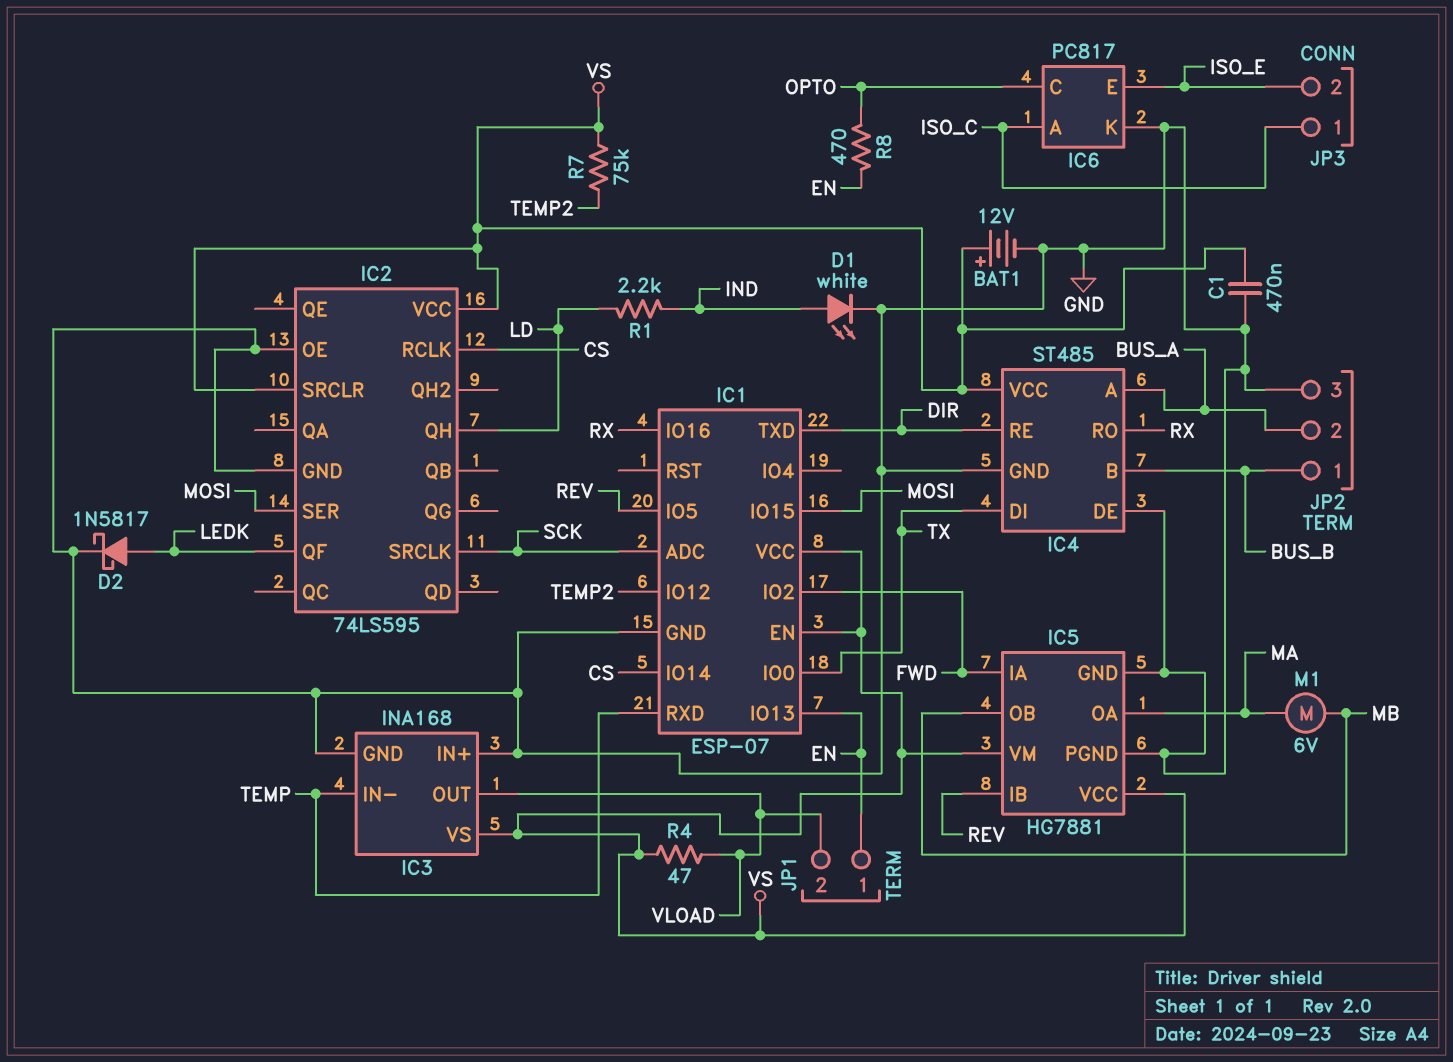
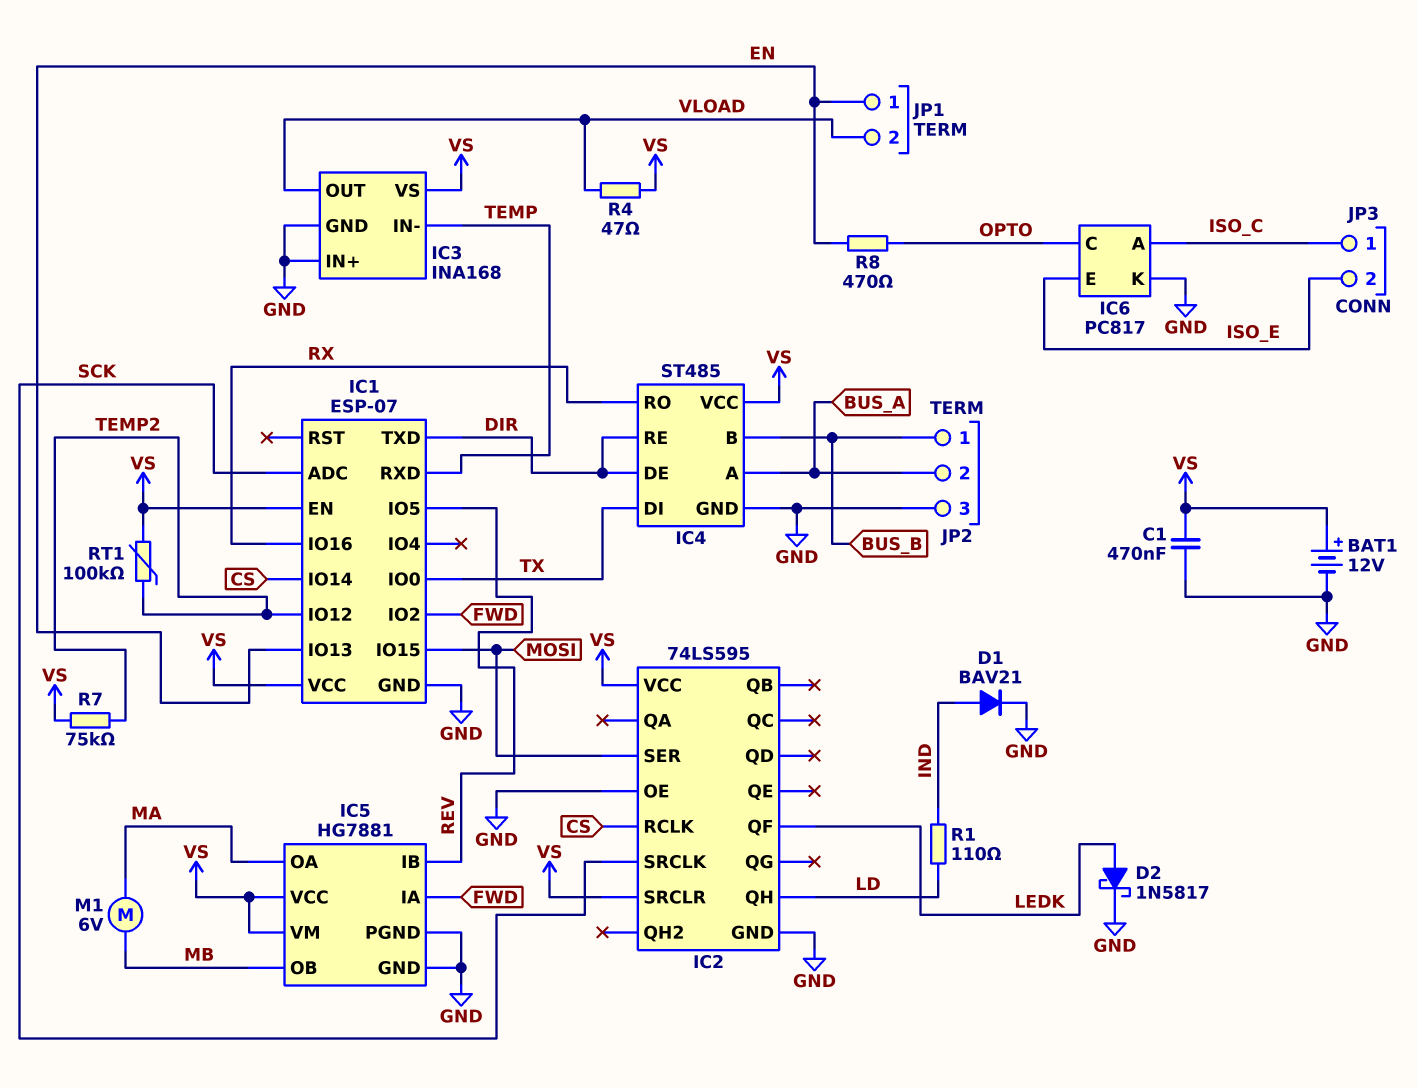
D1: LED white (A IND, K GND) -> diode BAV21 (A IND, K GND)
IC4 pin DE: GND -> DIR
R1: 2.2k (IND, LD) -> 110 (IND, LD)
RT1: none -> 100k (TEMP2, VS)

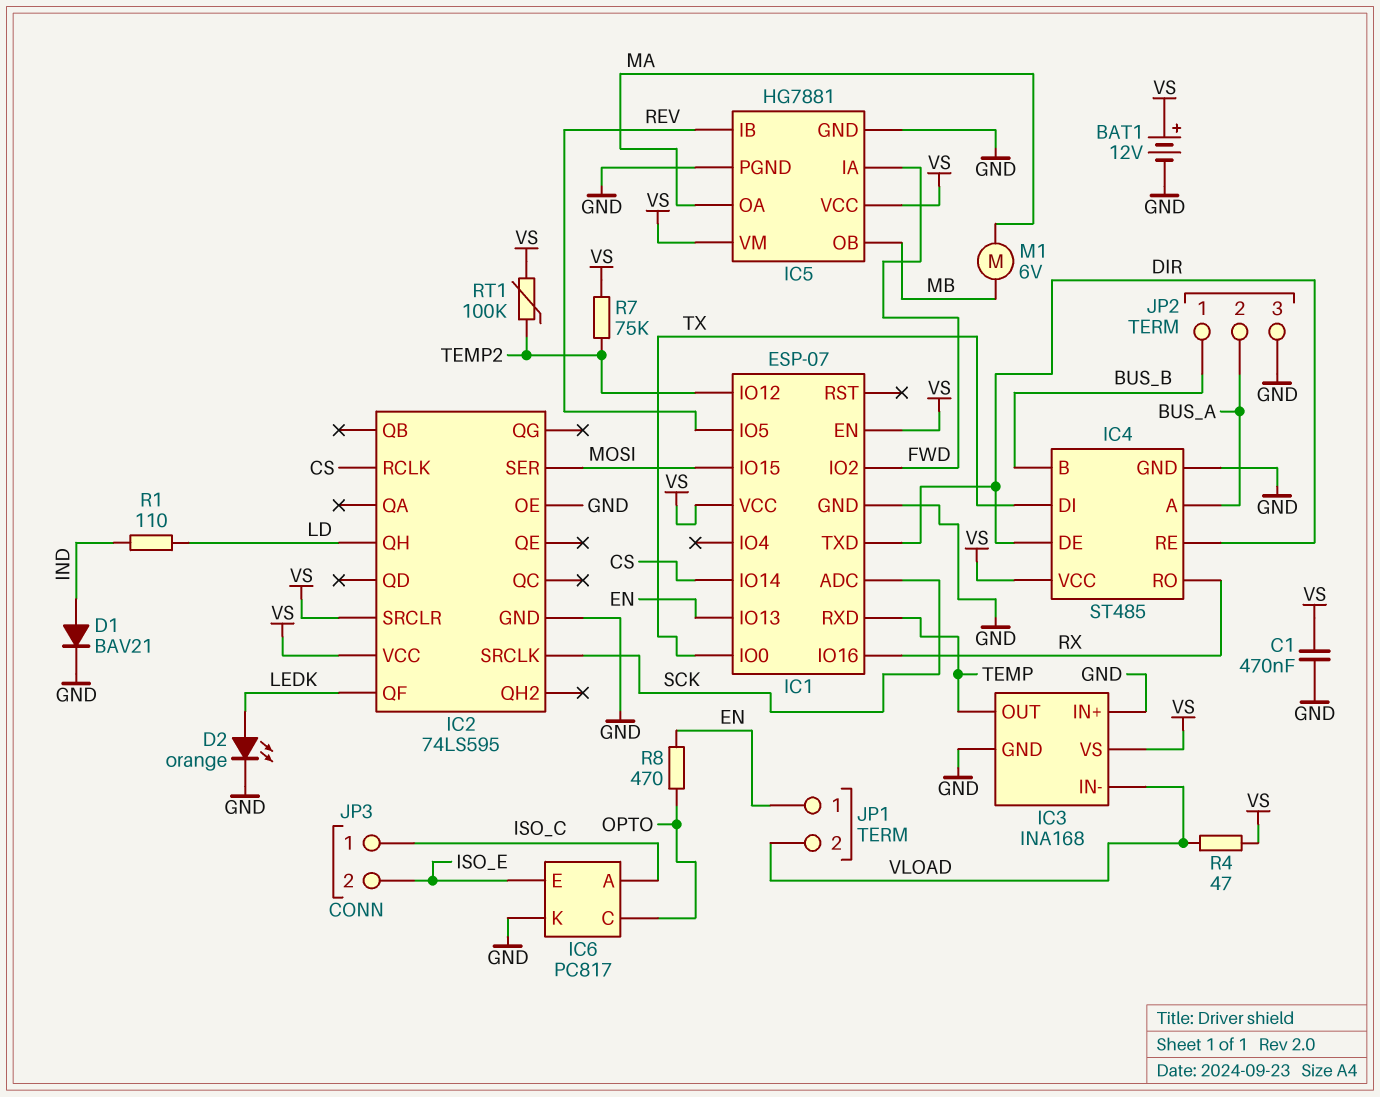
D2: schottky 1N5817 (A LEDK, K GND) -> LED orange (A LEDK, K GND)
IC3 pin IN-: TEMP -> VLOAD
IC3 pin OUT: VLOAD -> TEMP

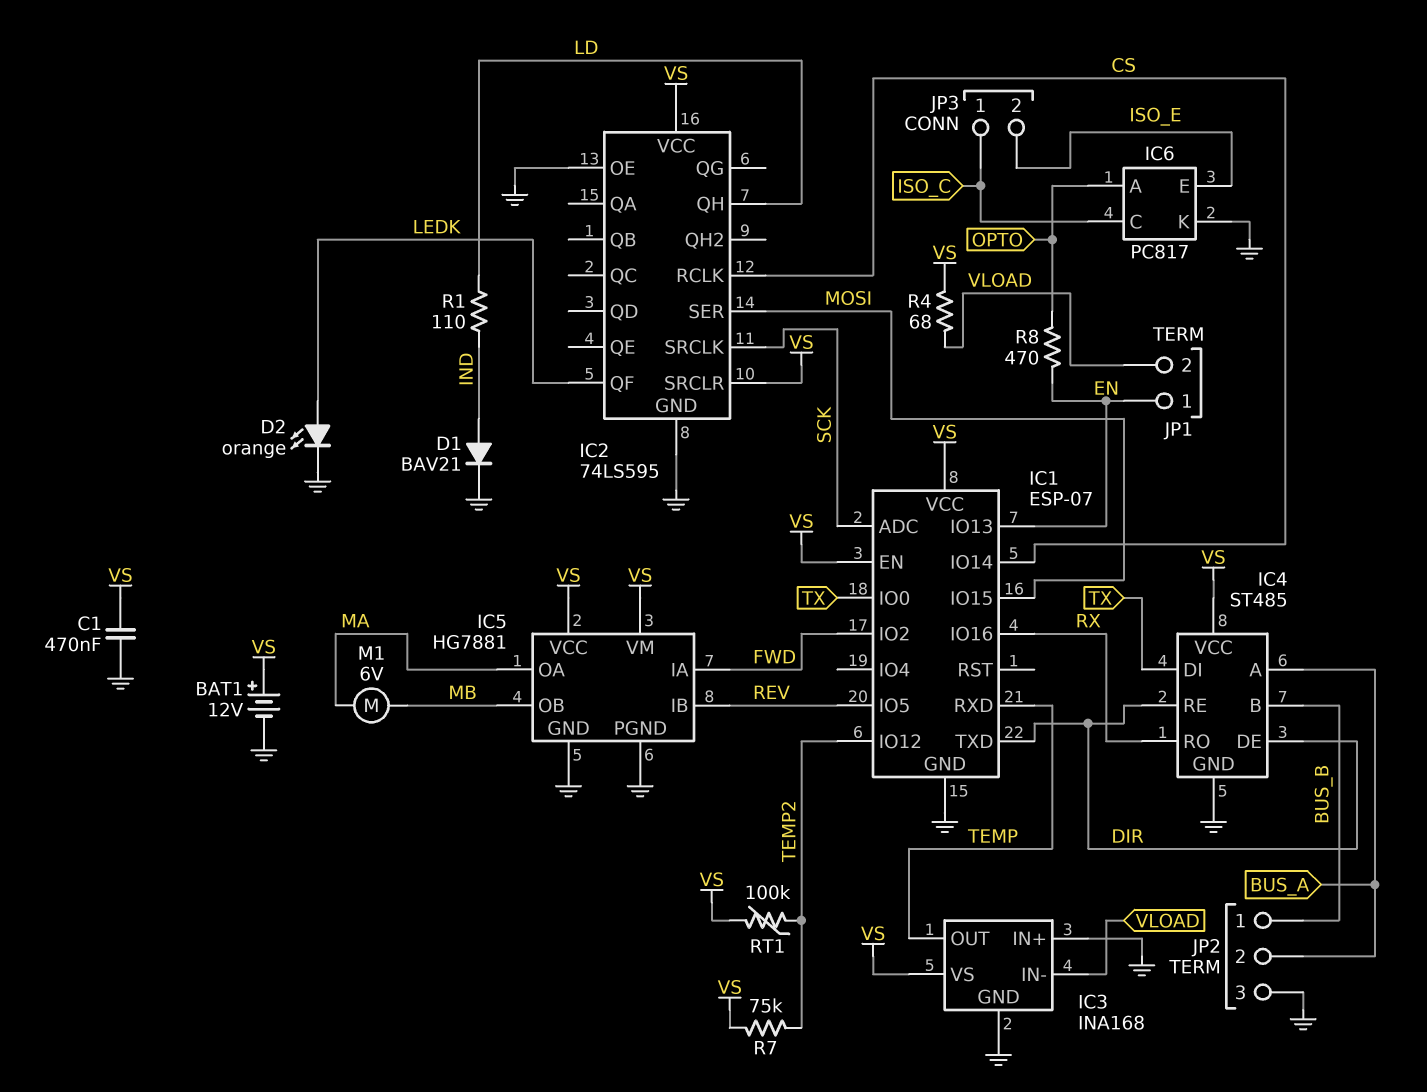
IC6 pin A: ISO_C -> OPTO
IC6 pin C: OPTO -> ISO_C
R4: 47 (VLOAD, VS) -> 68 (VLOAD, VS)

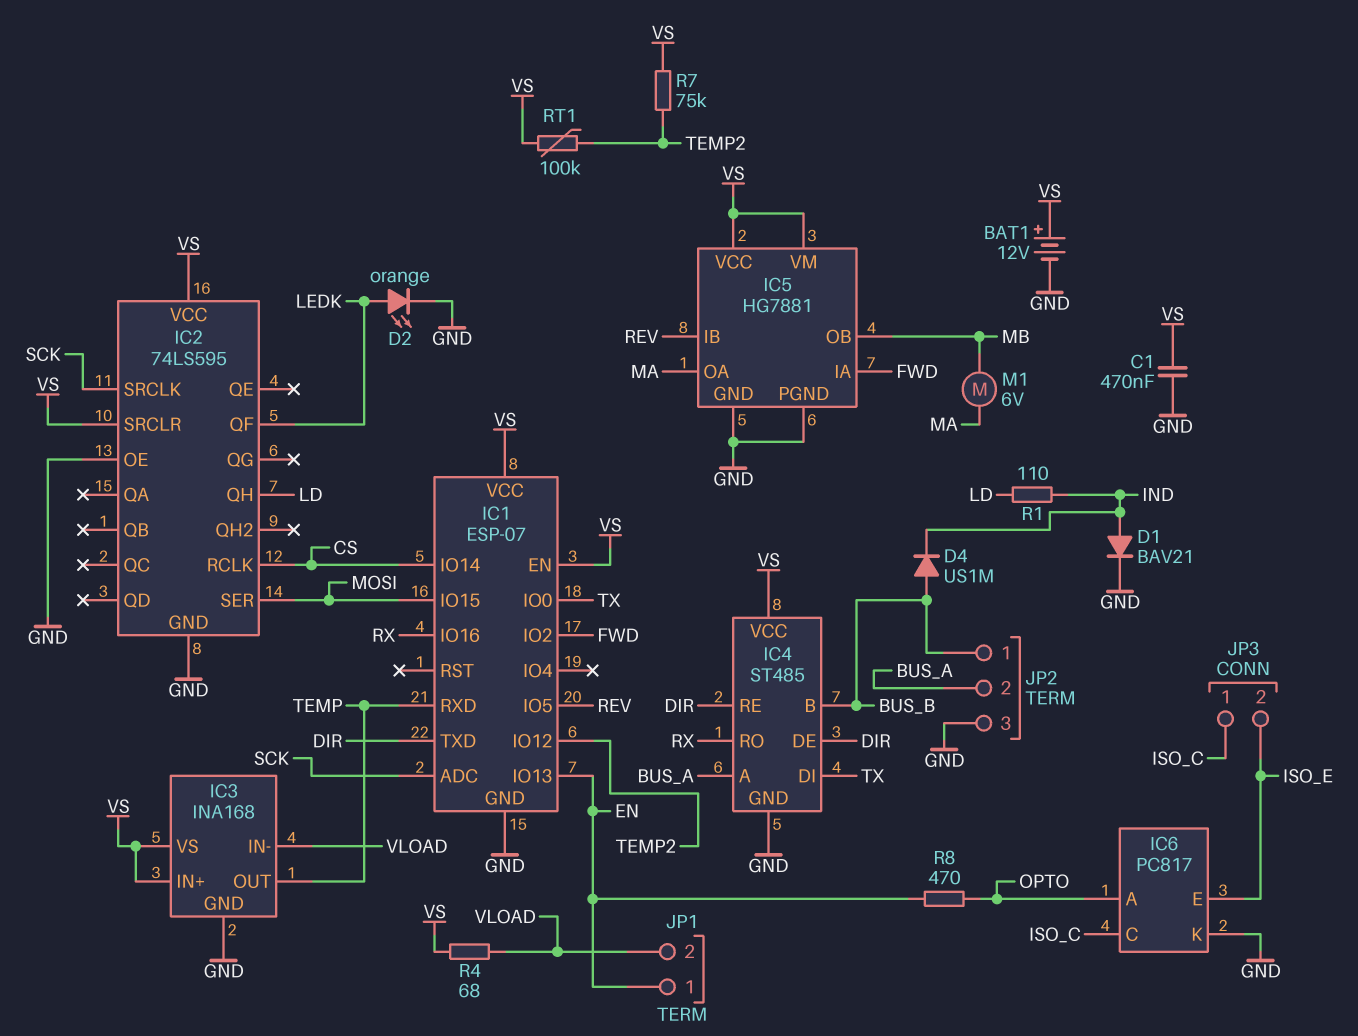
D4: none -> diode US1M (A BUS_B, K IND)
IC3 pin IN+: GND -> VS

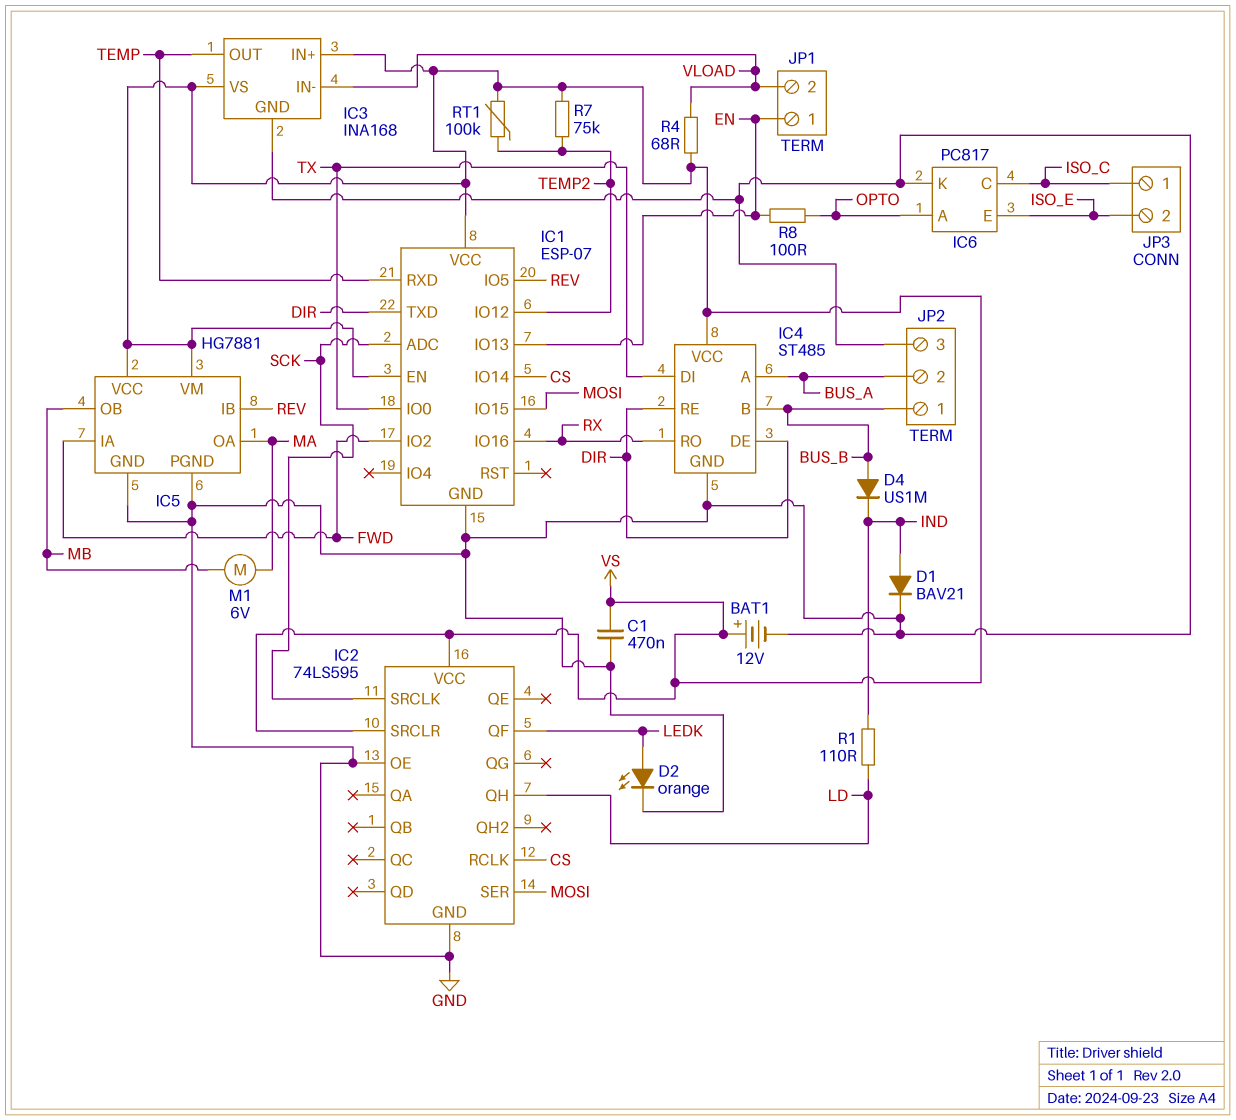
R8: 470 (EN, OPTO) -> 100 (EN, OPTO)

